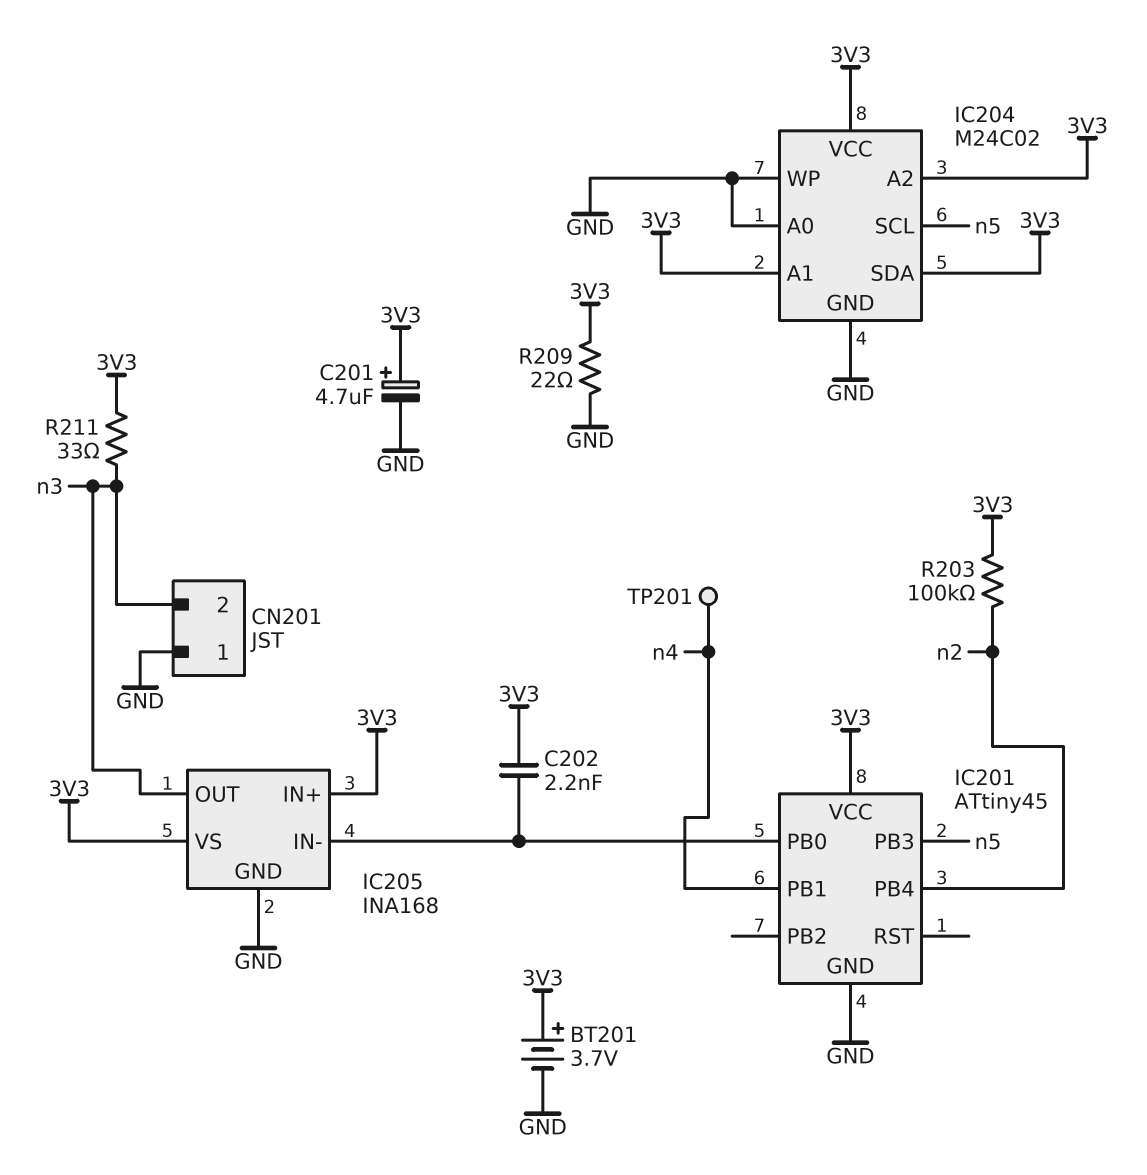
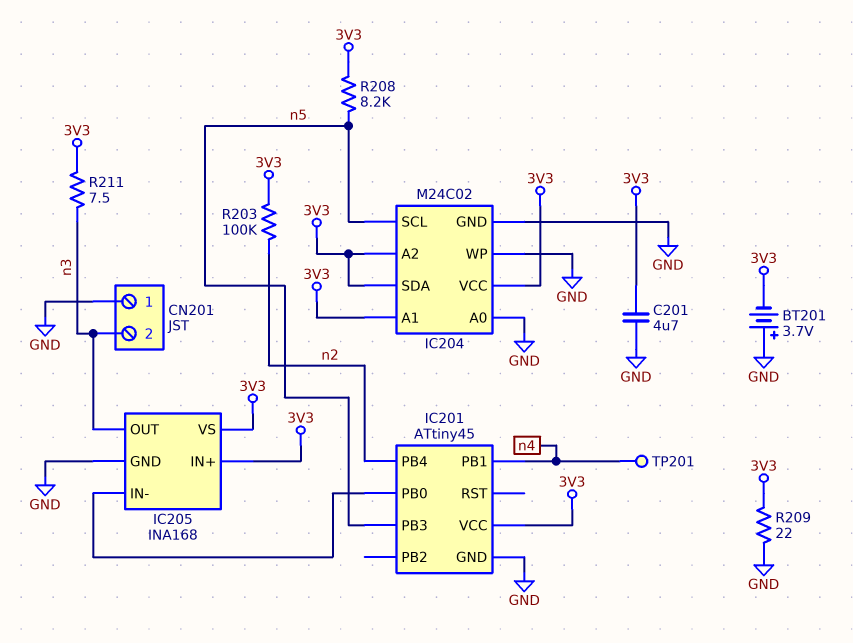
BT201: 3.7V (plus 3V3, minus GND) -> 3.7V (plus GND, minus 3V3)
C201: 4.7uF (plus 3V3, minus GND) -> 4.7uF (3V3, GND)
C202: 2.2nF (3V3, IC201/PB0) -> none
R208: none -> 8.2k (3V3, n5)
R211: 33 (3V3, n3) -> 7.5 (3V3, n3)

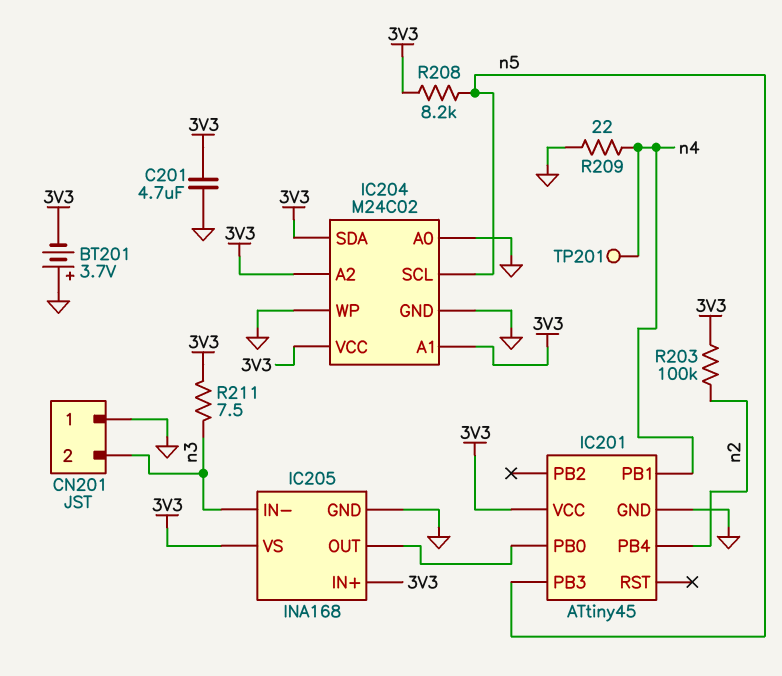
IC205 pin IN-: IC201/PB0 -> n3
IC205 pin OUT: n3 -> IC201/PB0
R209: 22 (3V3, GND) -> 22 (GND, n4)

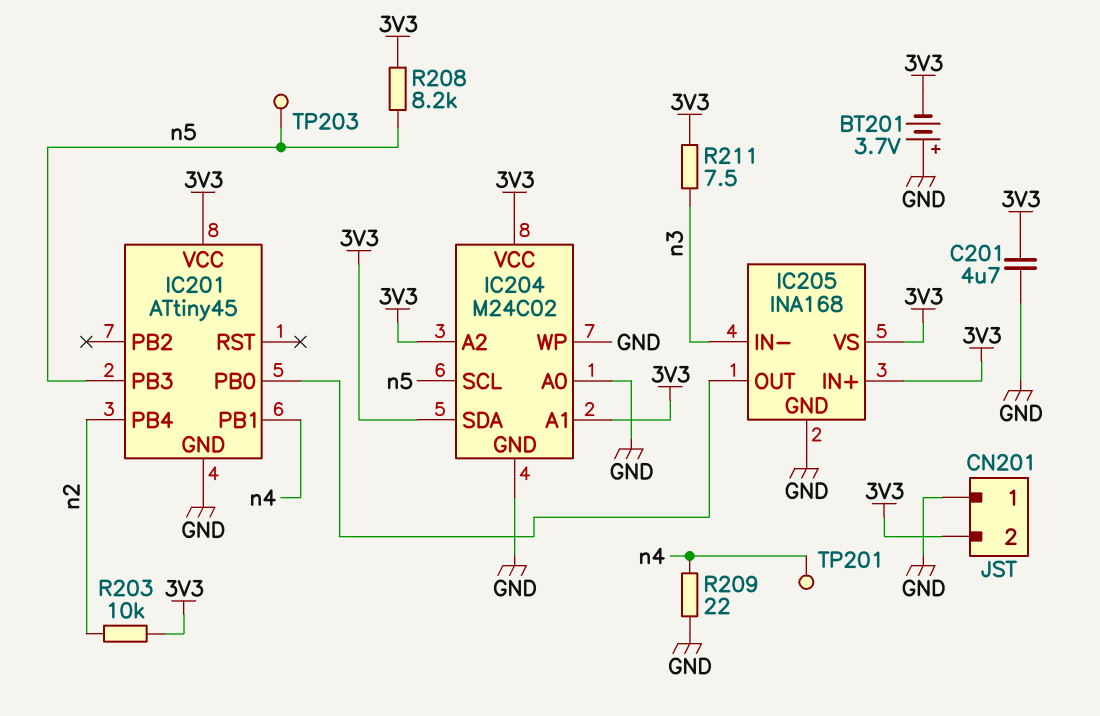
CN201 pin 2: n3 -> 3V3
R203: 100k (3V3, n2) -> 10k (3V3, n2)
TP203: none -> test point (n5)

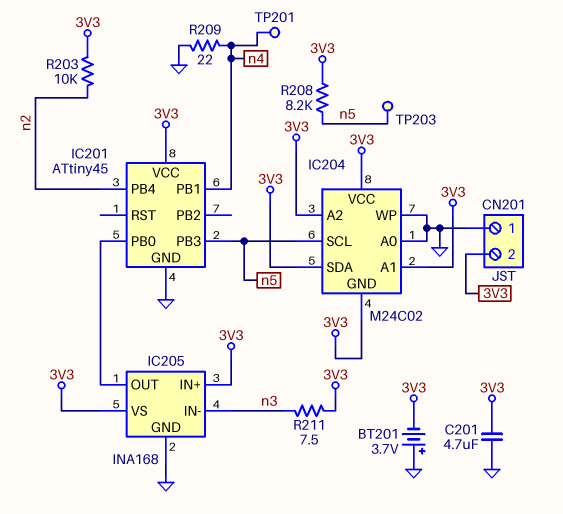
IC204 pin GND: GND -> 3V3

